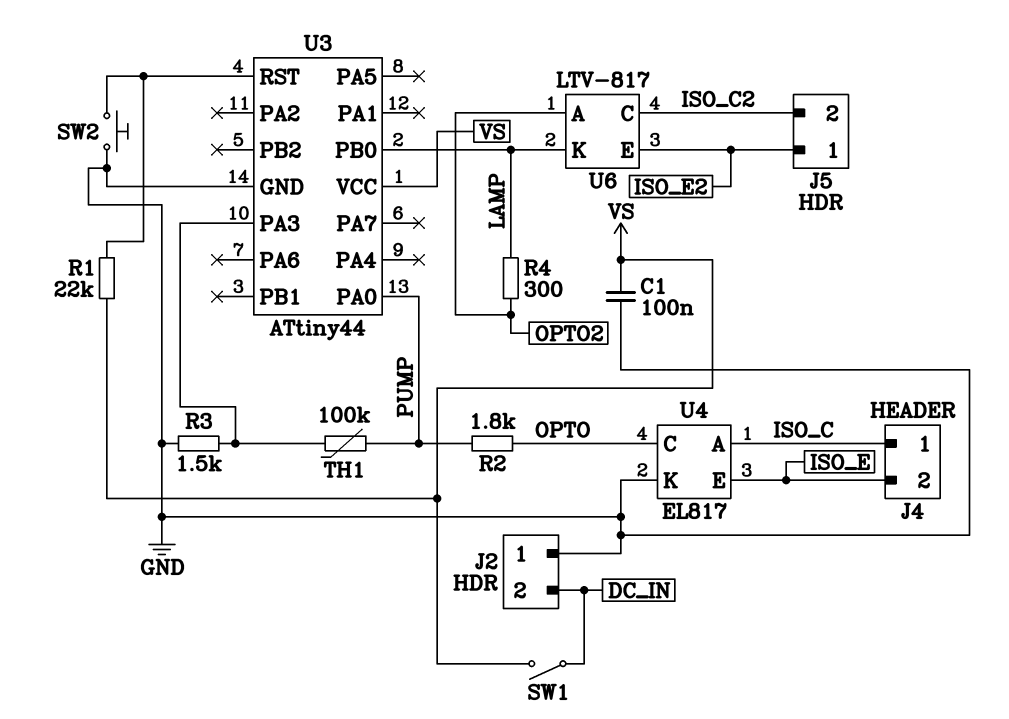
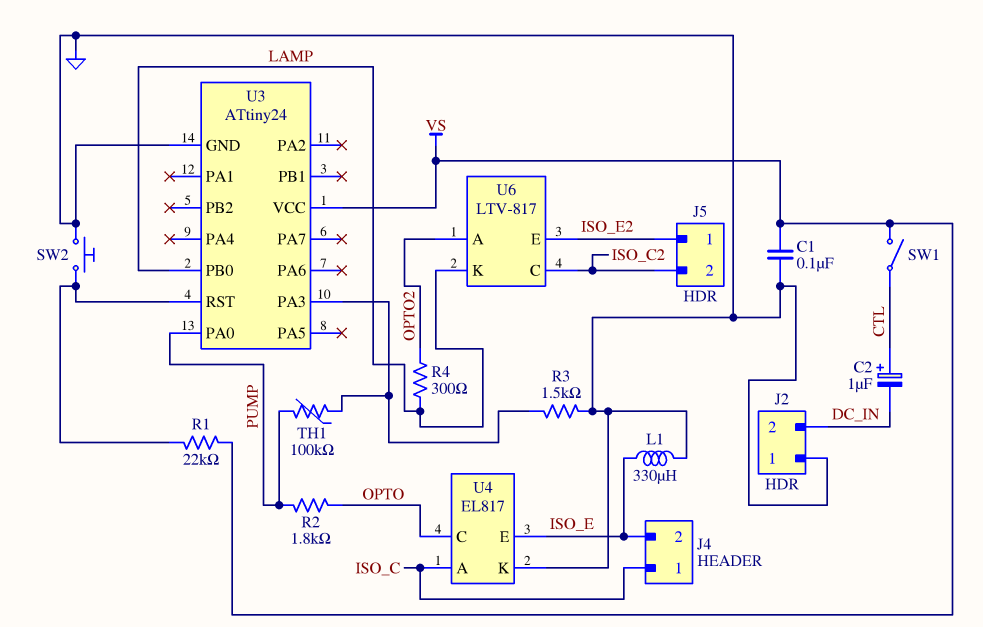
C2: none -> 1uF (plus CTL, minus DC_IN)
L1: none -> 330uH (GND, ISO_E)
SW1: switch (DC_IN, VS) -> switch (CTL, VS)
U3: ATtiny44 -> ATtiny24

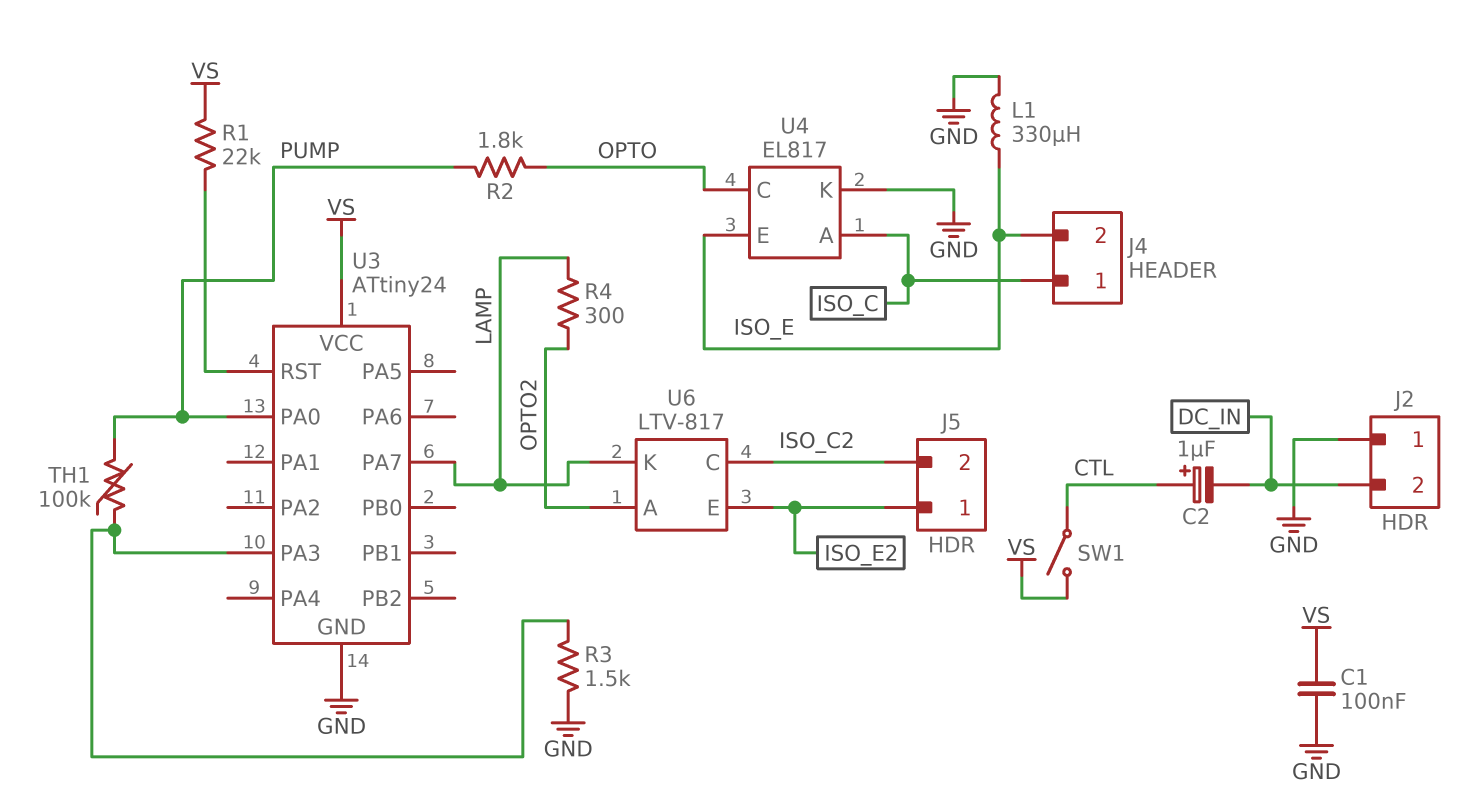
SW2: button (GND, U3/RST) -> none
U3 pin PA7: none -> LAMP
U3 pin PB0: LAMP -> none

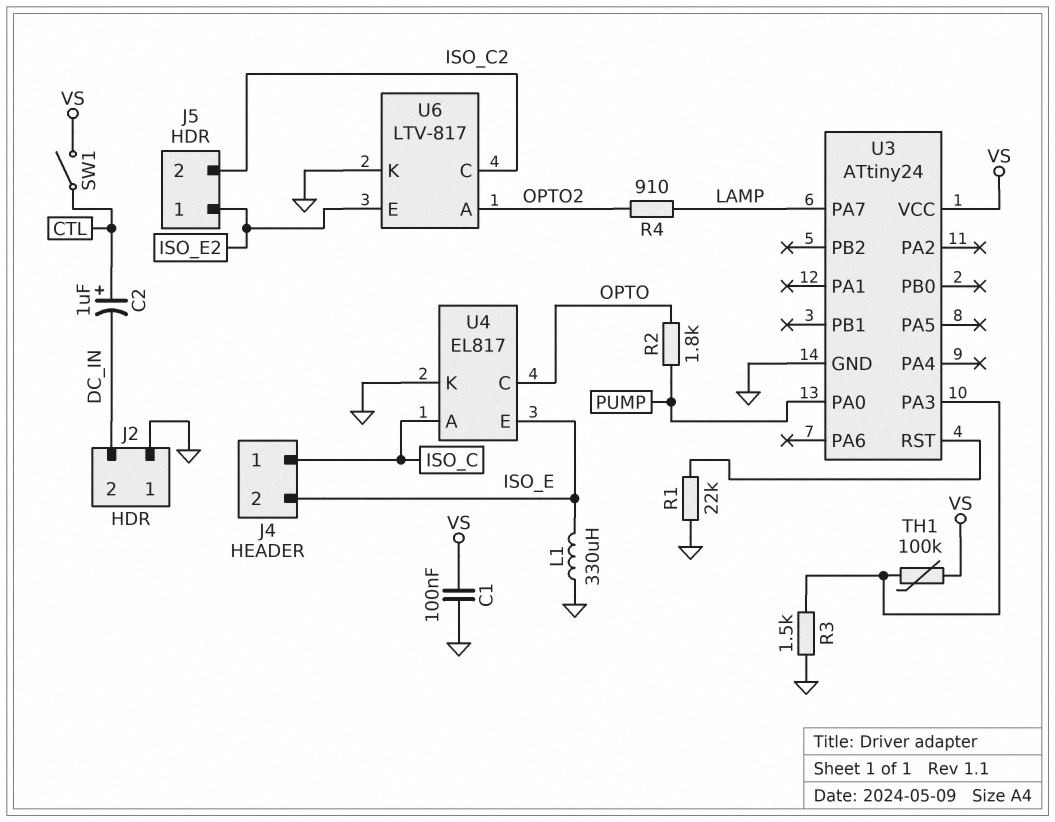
R1: 22k (U3/RST, VS) -> 22k (GND, U3/RST)
R4: 300 (LAMP, OPTO2) -> 910 (LAMP, OPTO2)
TH1: 100k (PUMP, U3/PA3) -> 100k (U3/PA3, VS)
U6 pin K: LAMP -> GND

